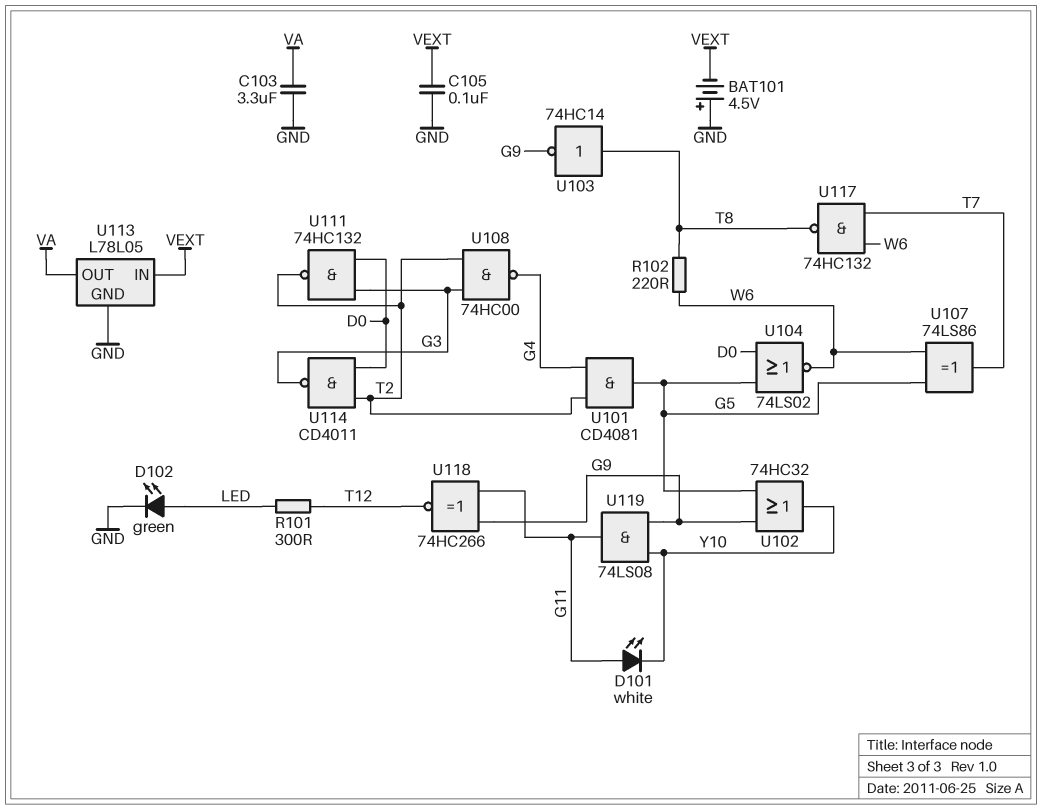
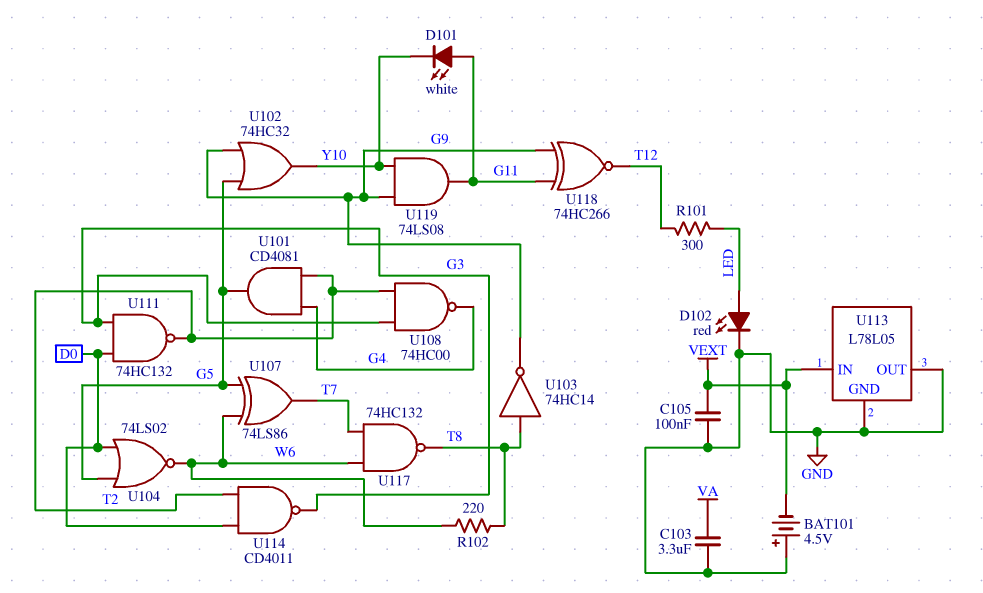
D102: LED green (A LED, K GND) -> LED red (A LED, K GND)
U113 pin OUT: VA -> GND

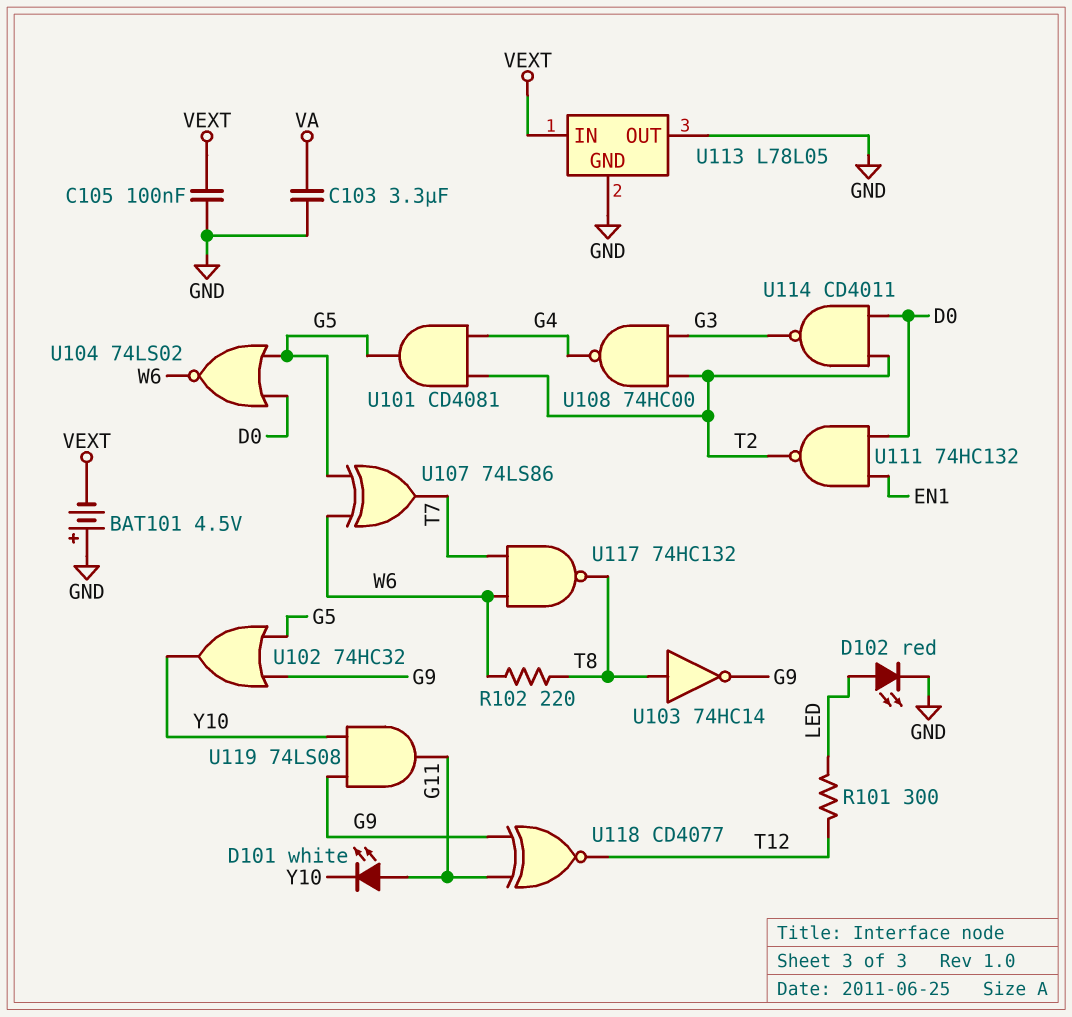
U111: NAND 74HC132 (in D0, in G3, out T2) -> NAND 74HC132 (in D0, in EN1, out T2)
U118: XNOR 74HC266 (in G9, in G11, out T12) -> XNOR CD4077 (in G9, in G11, out T12)

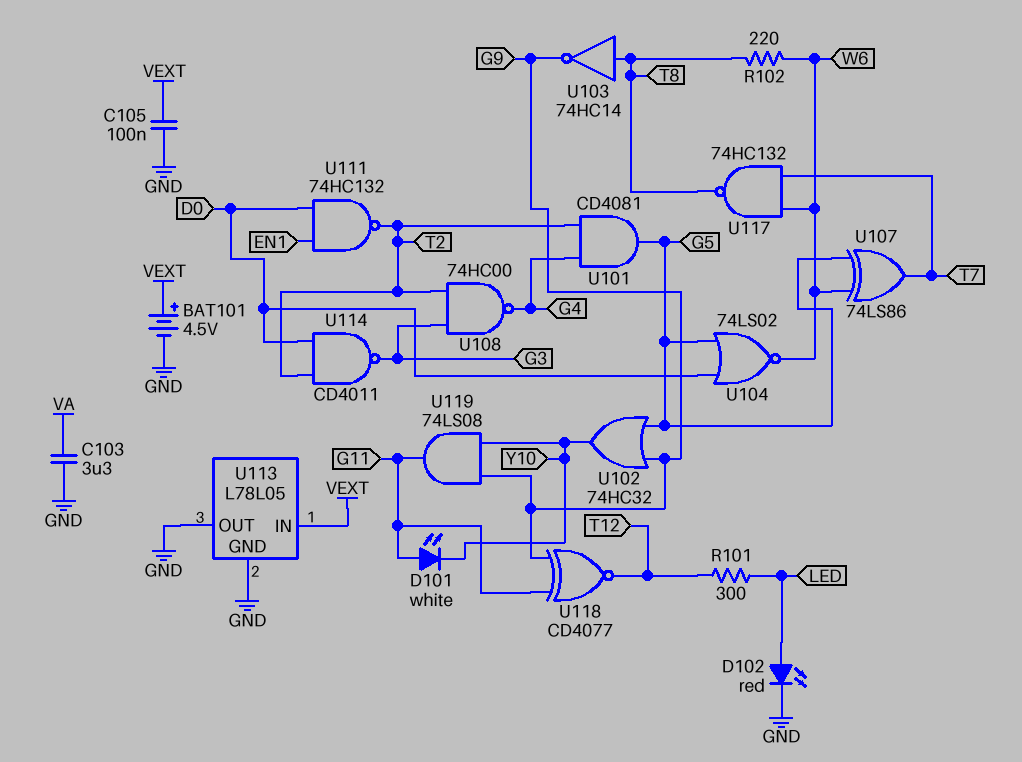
BAT101: 4.5V (plus GND, minus VEXT) -> 4.5V (plus VEXT, minus GND)

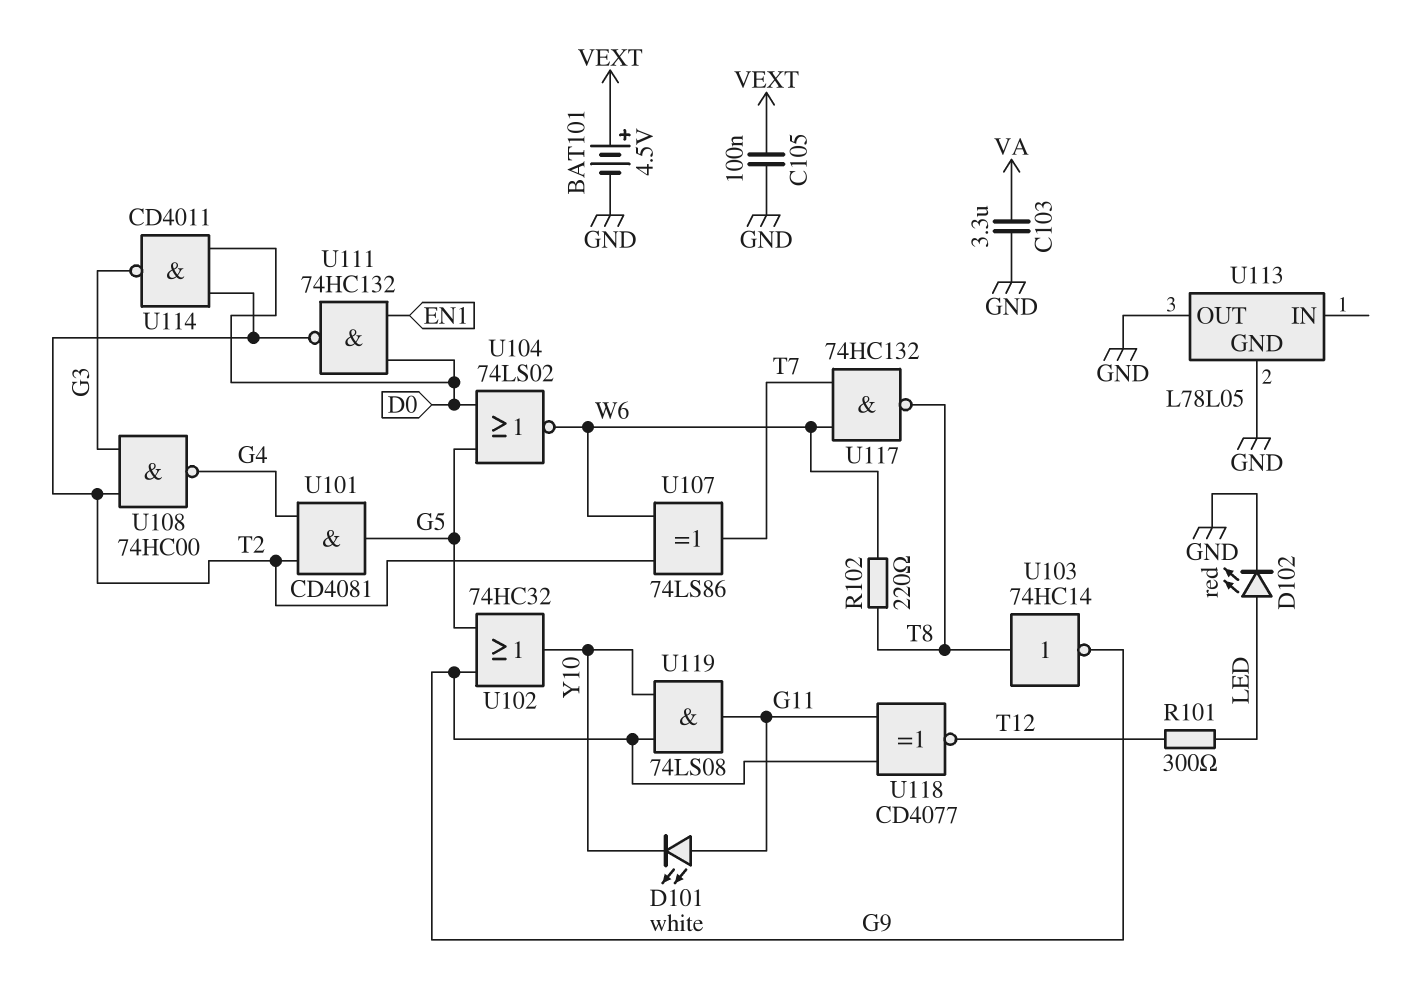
U107: XOR 74LS86 (in G5, in W6, out T7) -> XOR 74LS86 (in T2, in W6, out T7)
U113 pin IN: VEXT -> none

